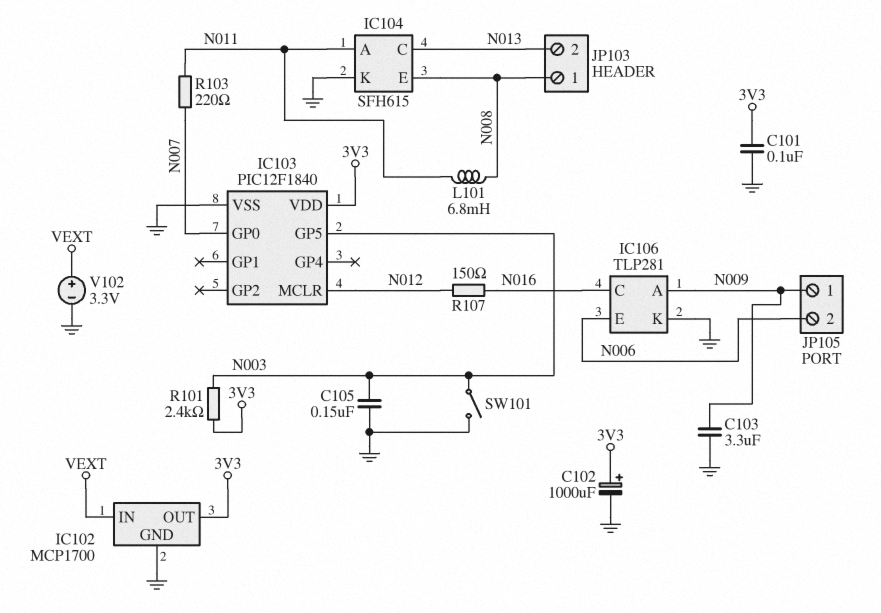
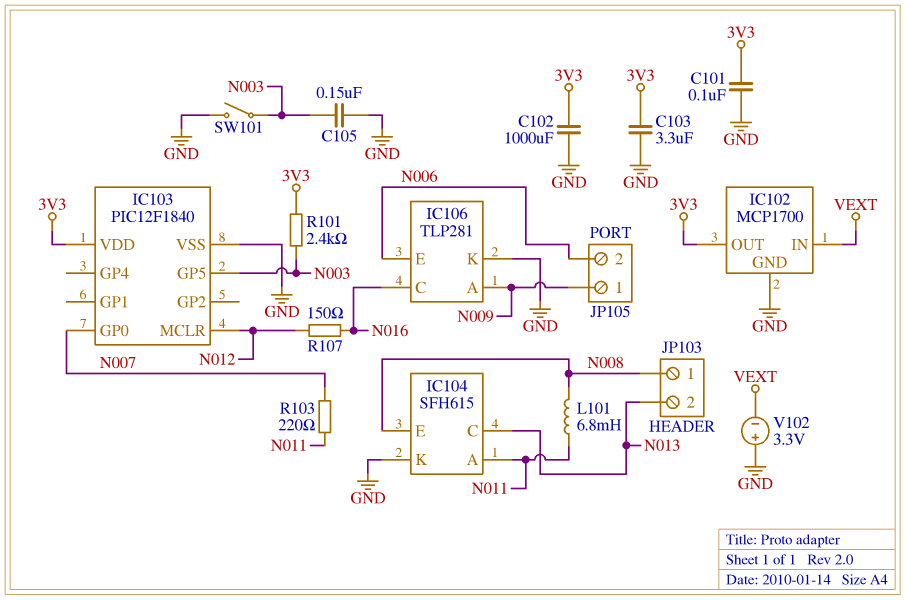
C102: 1000uF (plus 3V3, minus GND) -> 1000uF (3V3, GND)
C103: 3.3uF (GND, N009) -> 3.3uF (3V3, GND)
V102: 3.3V (plus VEXT, minus GND) -> 3.3V (plus GND, minus VEXT)

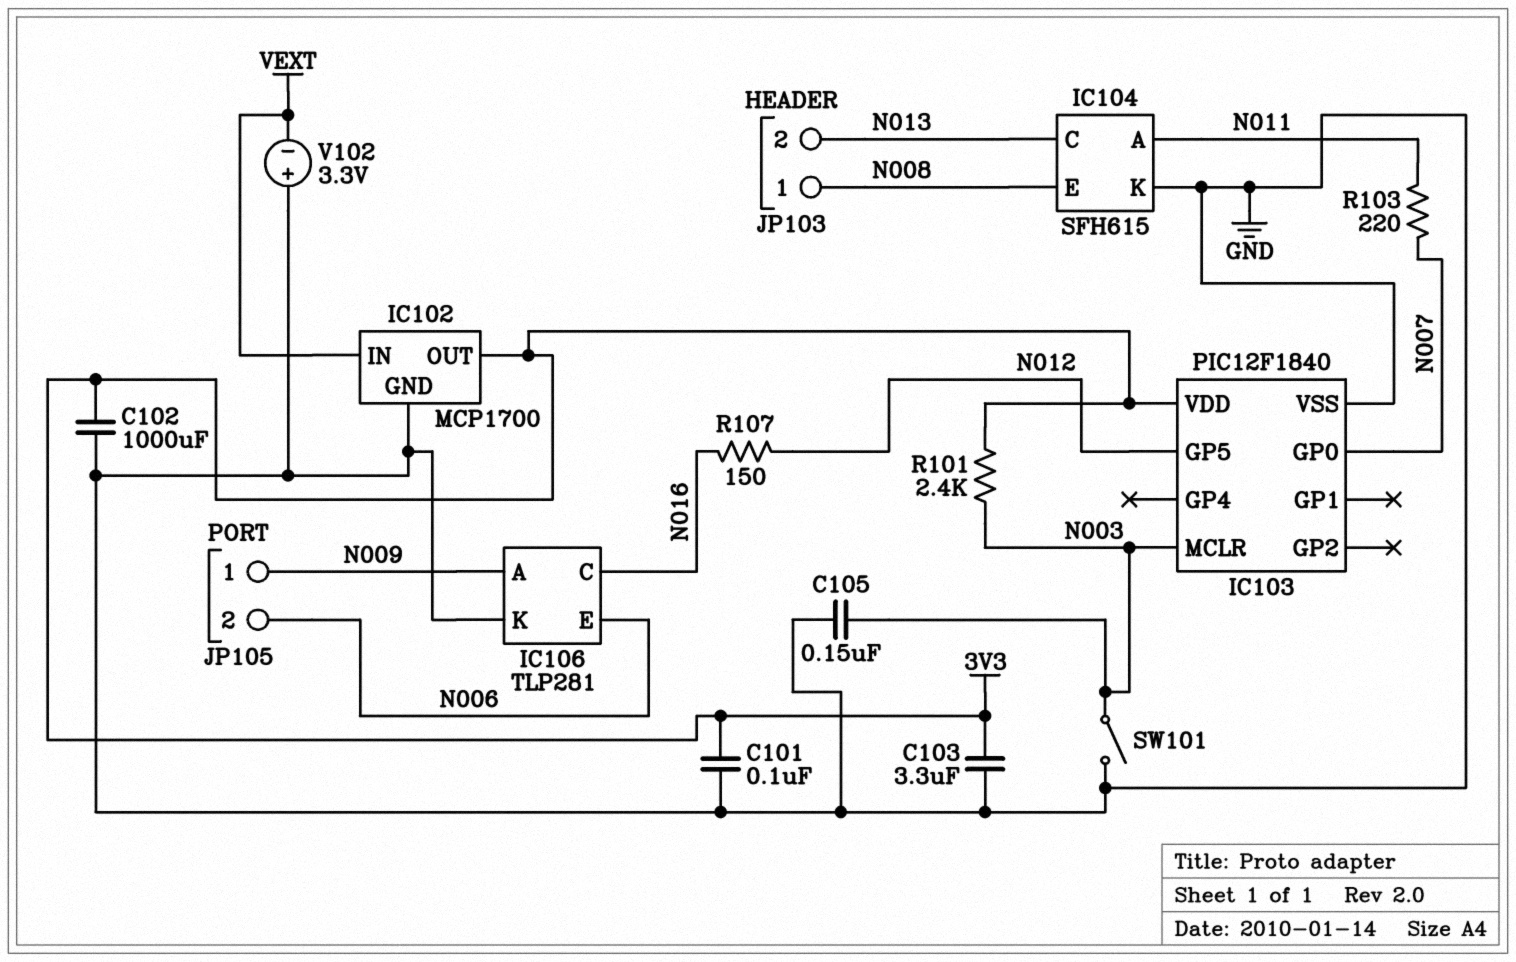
IC103 pin GP5: N003 -> N012
IC103 pin MCLR: N012 -> N003
L101: 6.8mH (N008, N011) -> none

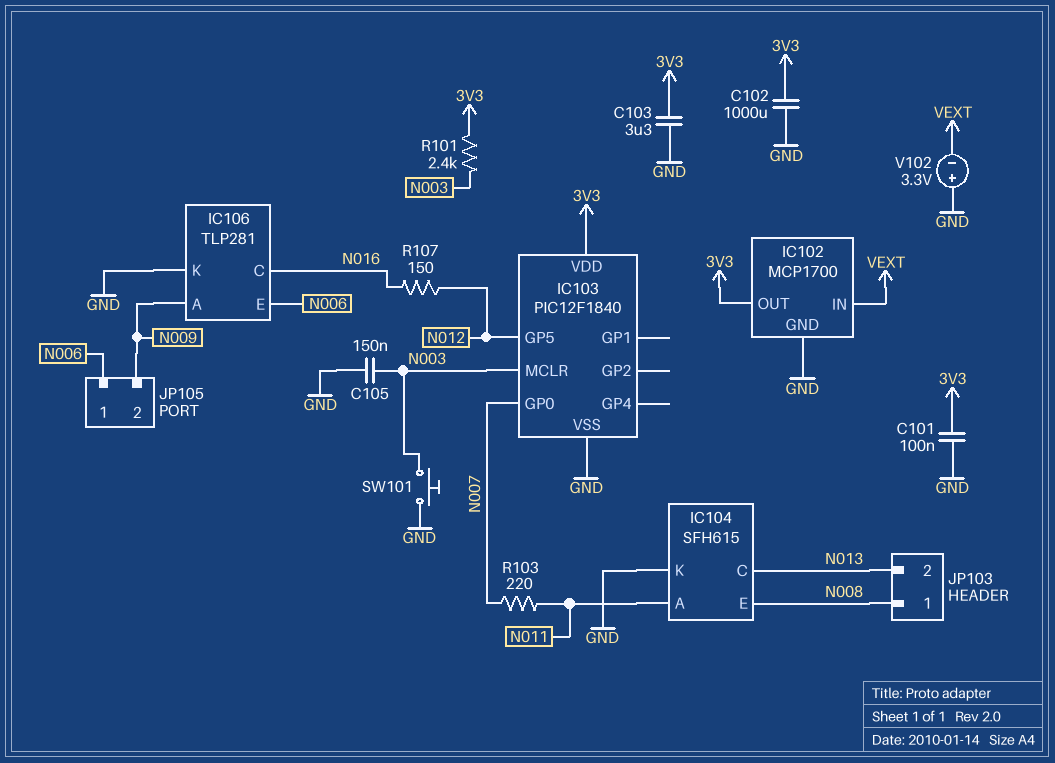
JP105 pin 1: N009 -> N006
JP105 pin 2: N006 -> N009
SW101: switch (GND, N003) -> button (GND, N003)

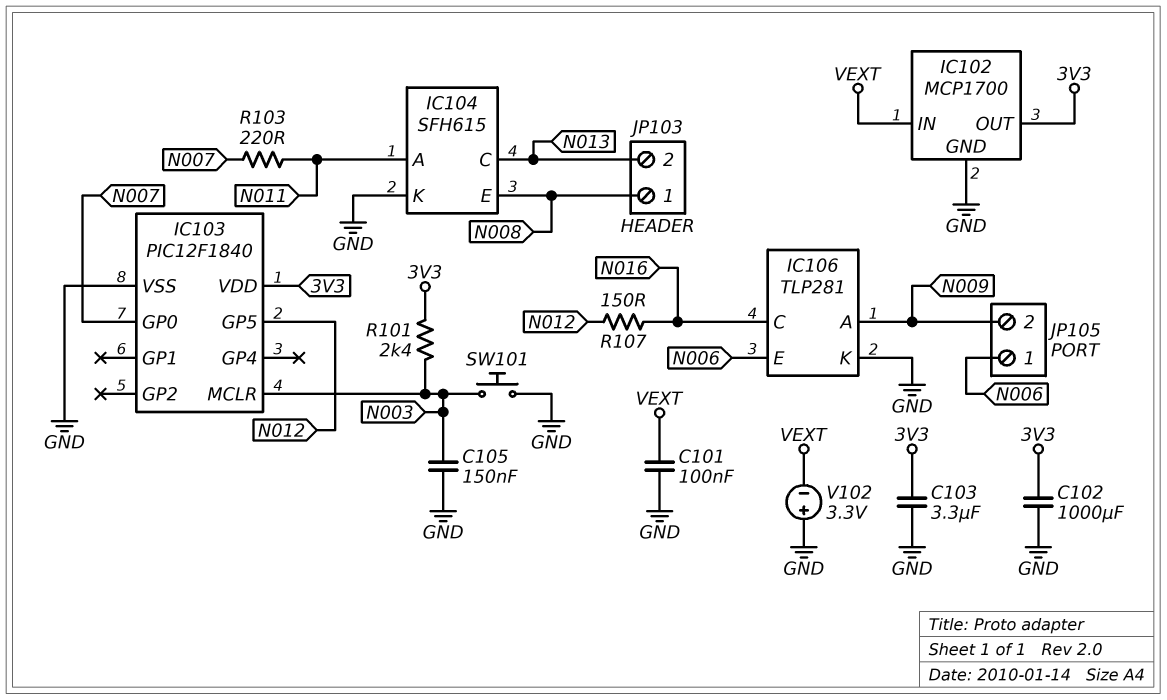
C101: 100nF (3V3, GND) -> 100nF (GND, VEXT)

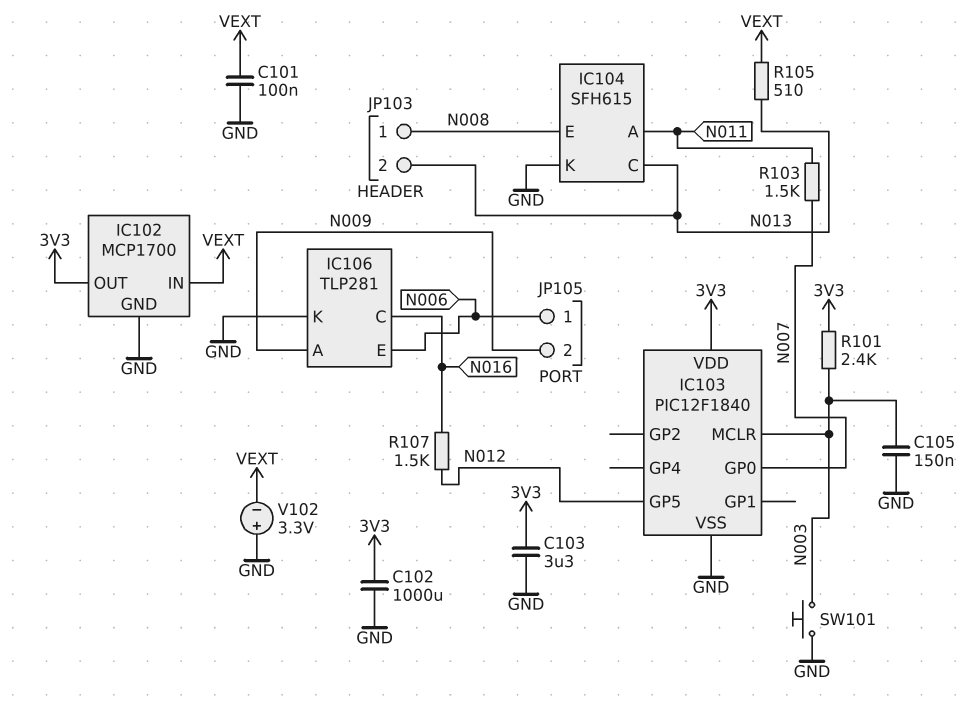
R103: 220 (N007, N011) -> 1.5k (N007, N011)
R105: none -> 510 (N013, VEXT)
R107: 150 (N012, N016) -> 1.5k (N012, N016)

